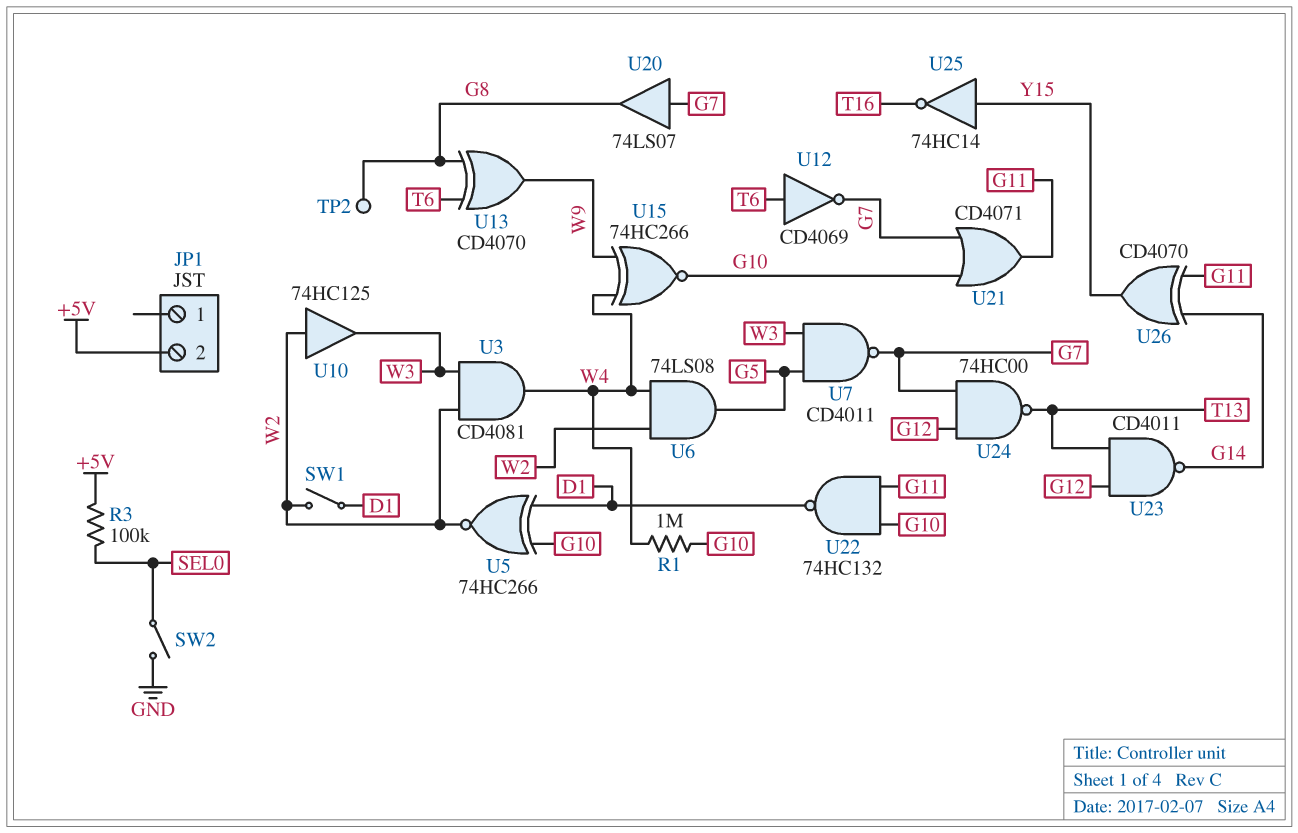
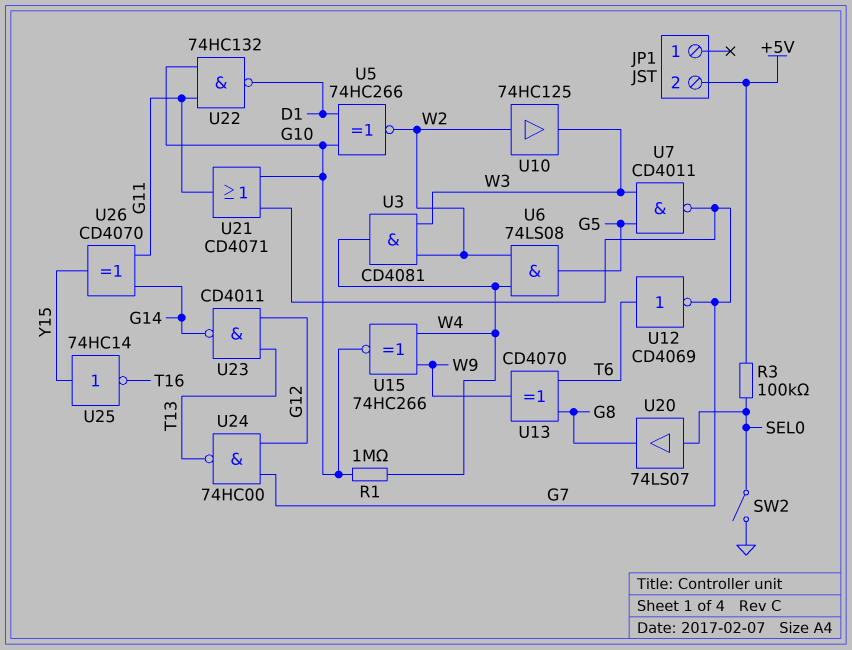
SW1: switch (D1, W2) -> none
TP2: test point (G8) -> none
U20: buffer 74LS07 (in G7, out G8) -> buffer 74LS07 (in SEL0, out G8)

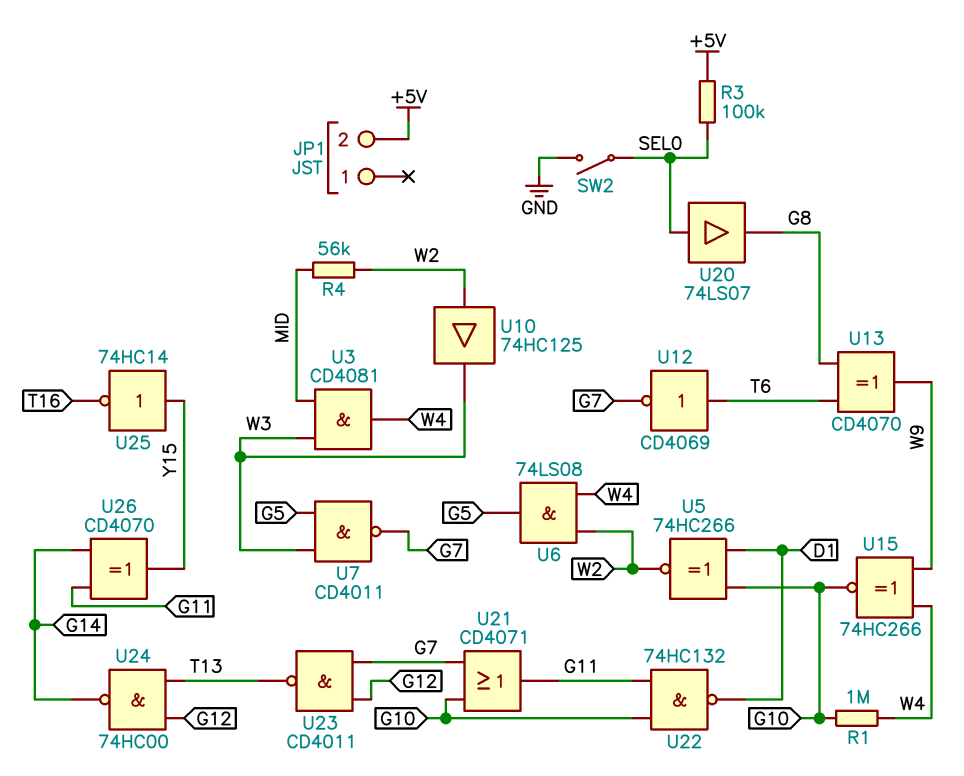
R4: none -> 56k (MID, W2)
U3: AND CD4081 (in W2, in W3, out W4) -> AND CD4081 (in MID, in W3, out W4)
U23: NAND CD4011 (in G12, in T13, out G14) -> NAND CD4011 (in G7, in G12, out T13)
U24: NAND 74HC00 (in G7, in G12, out T13) -> NAND 74HC00 (in G12, in T13, out G14)

